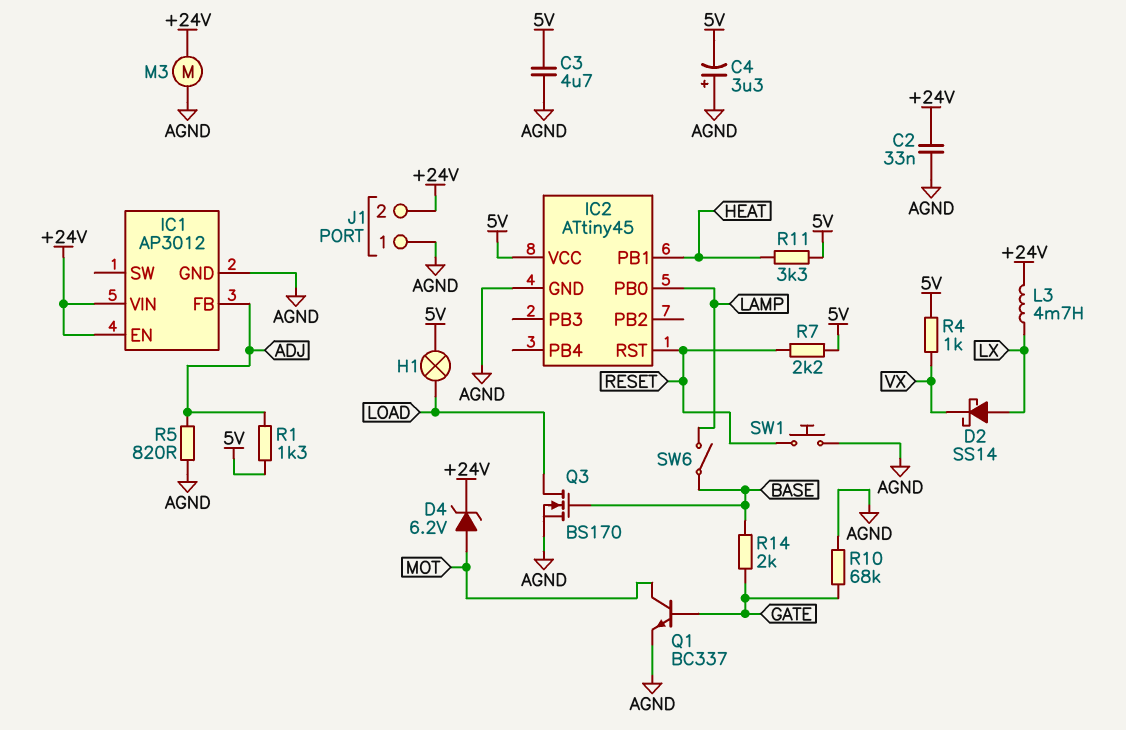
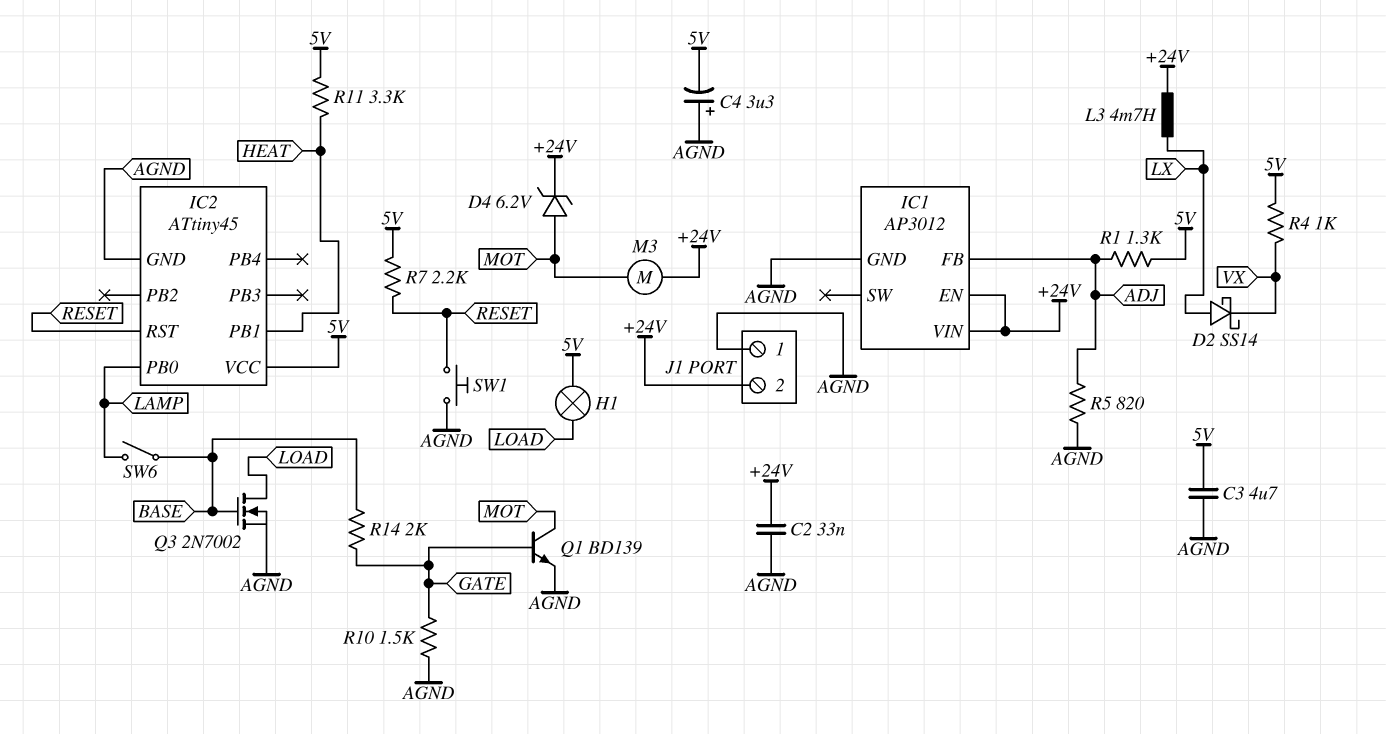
M3: motor (+24V, AGND) -> motor (+24V, MOT)
Q1: NPN BC337 (B GATE, C MOT, E AGND) -> NPN BD139 (B GATE, C MOT, E AGND)
Q3: NMOS BS170 (G BASE, D LOAD, S AGND) -> NMOS 2N7002 (G BASE, D LOAD, S AGND)
R10: 68k (AGND, GATE) -> 1.5k (AGND, GATE)

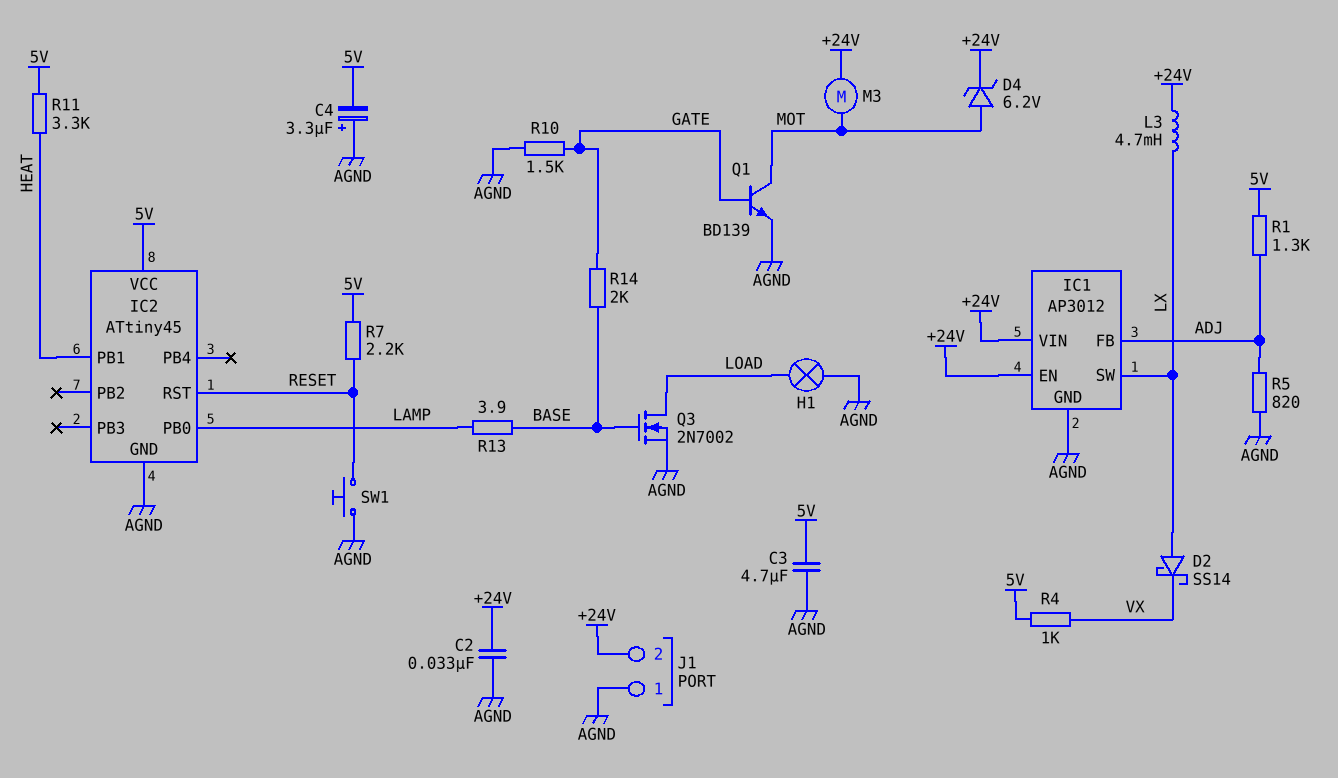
H1: lamp (5V, LOAD) -> lamp (AGND, LOAD)
IC1 pin SW: none -> LX
R13: none -> 3.9 (BASE, LAMP)
SW6: switch (BASE, LAMP) -> none

